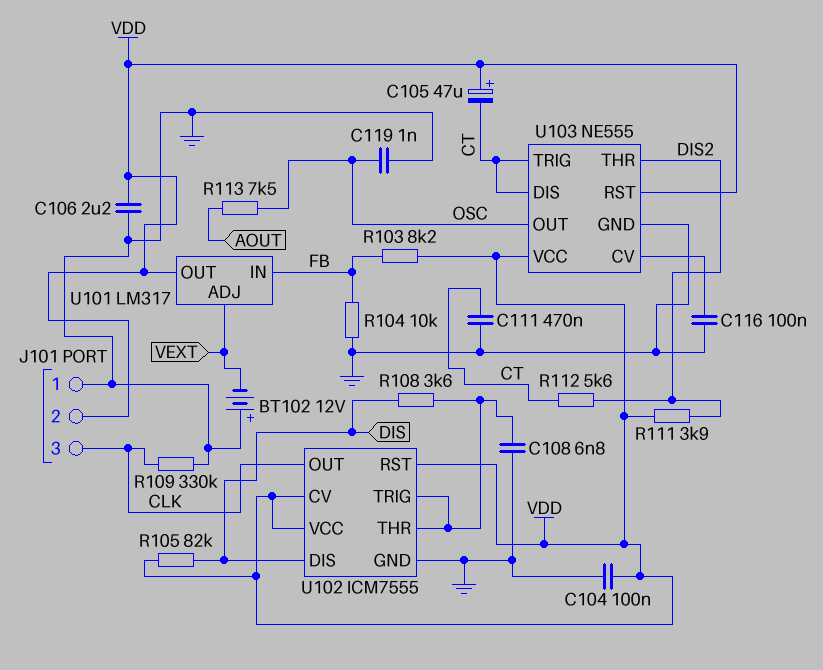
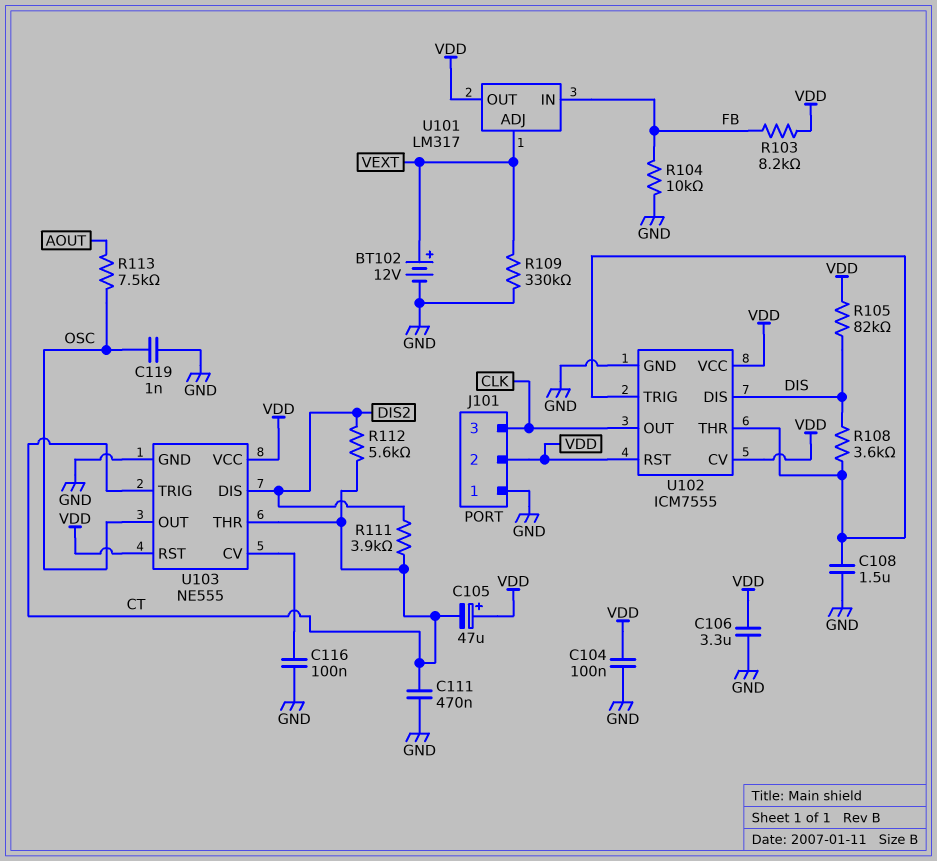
BT102: 12V (plus GND, minus VEXT) -> 12V (plus VEXT, minus GND)
C106: 2.2uF (GND, VDD) -> 3.3uF (GND, VDD)
C108: 6.8nF (GND, U102/THR) -> 1.5uF (GND, U102/THR)
R109: 330k (CLK, GND) -> 330k (GND, VEXT)
R111: 3.9k (DIS2, VDD) -> 3.9k (CT, DIS2)
U103 pin DIS: CT -> DIS2
U103 pin THR: DIS2 -> CT

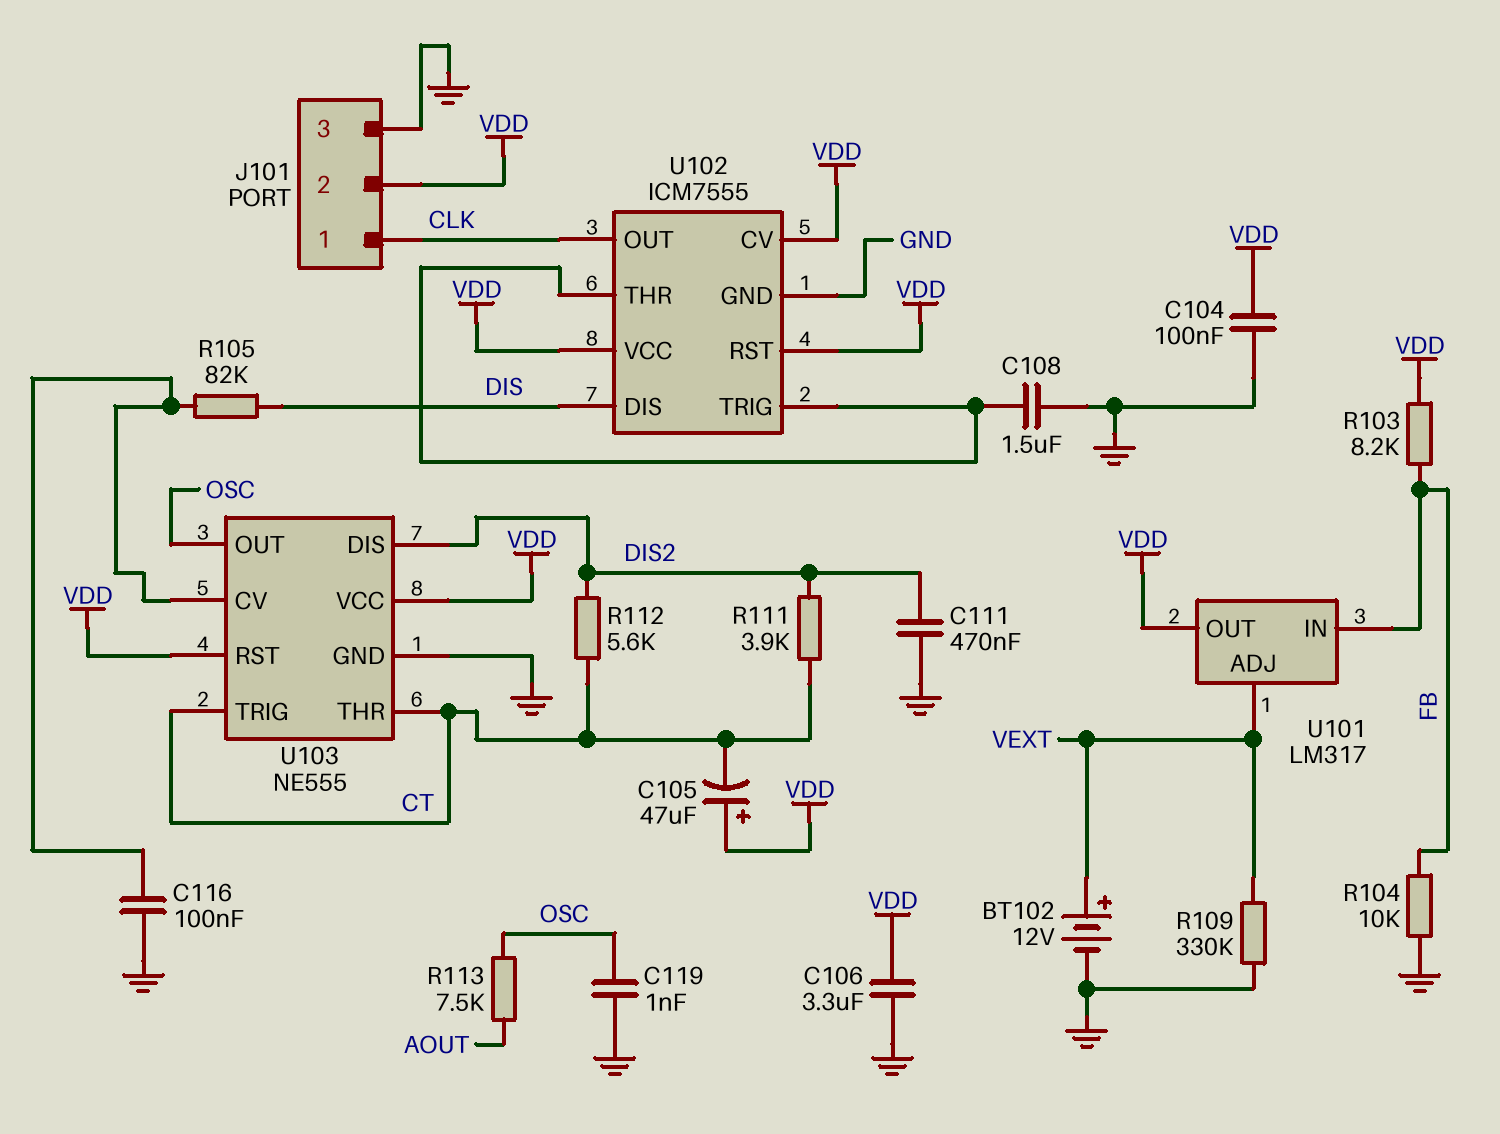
C111: 470nF (CT, GND) -> 470nF (DIS2, GND)
J101 pin 1: GND -> CLK
J101 pin 3: CLK -> GND
R105: 82k (DIS, VDD) -> 82k (DIS, U103/CV)
R108: 3.6k (DIS, U102/THR) -> none

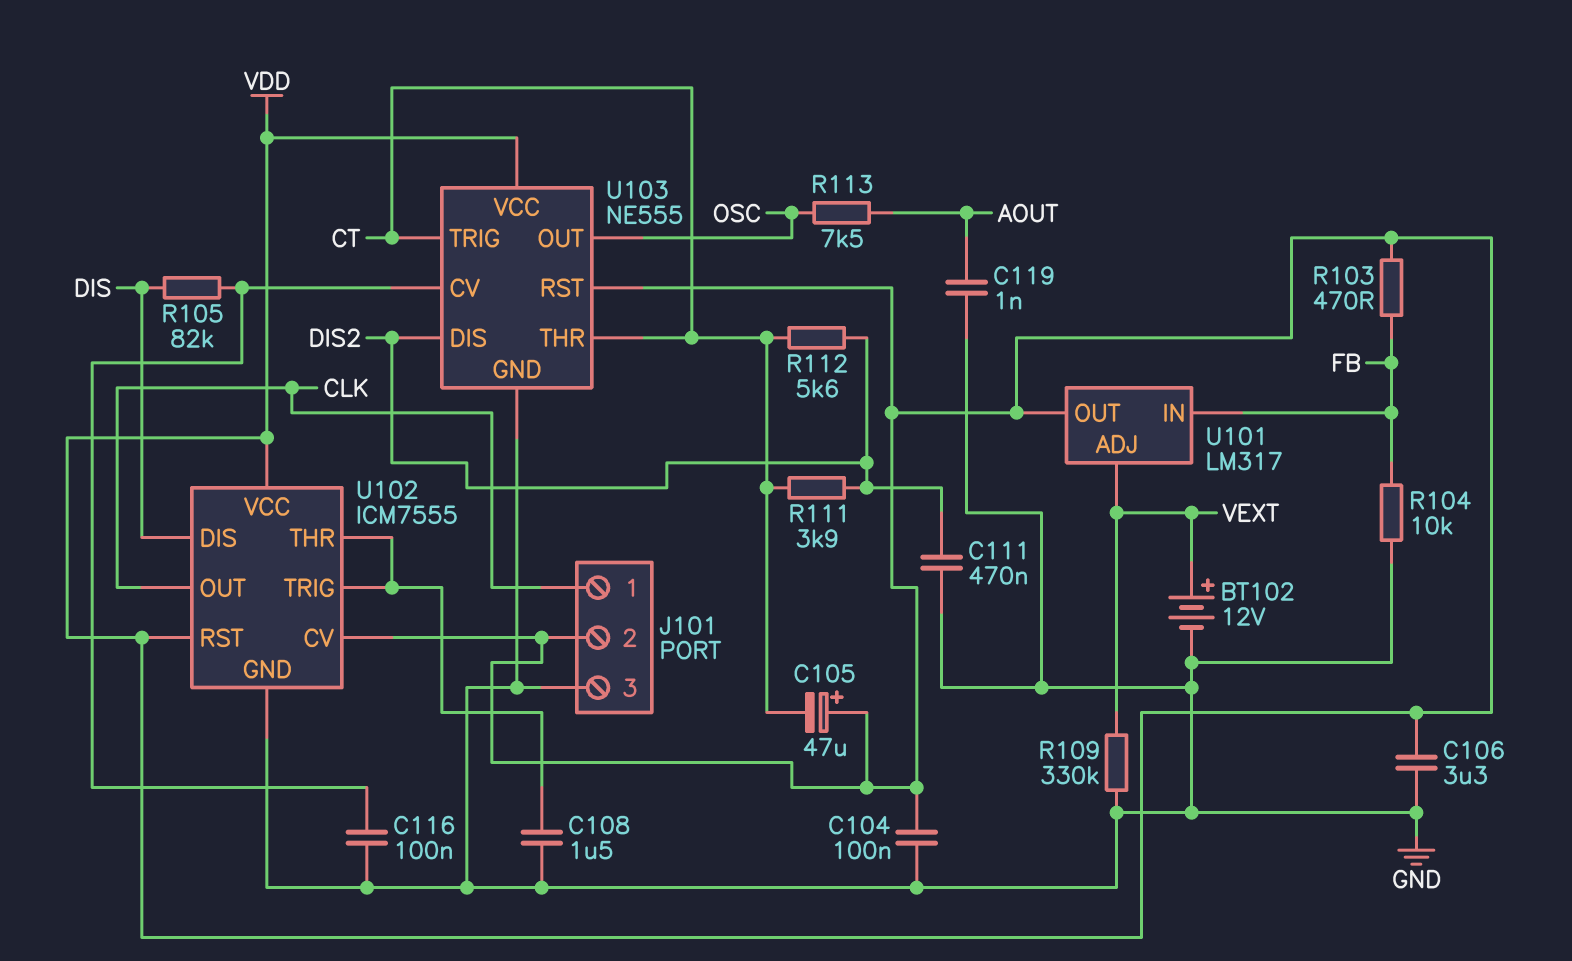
C119: 1nF (GND, OSC) -> 1nF (AOUT, GND)
R103: 8.2k (FB, VDD) -> 470 (FB, VDD)

